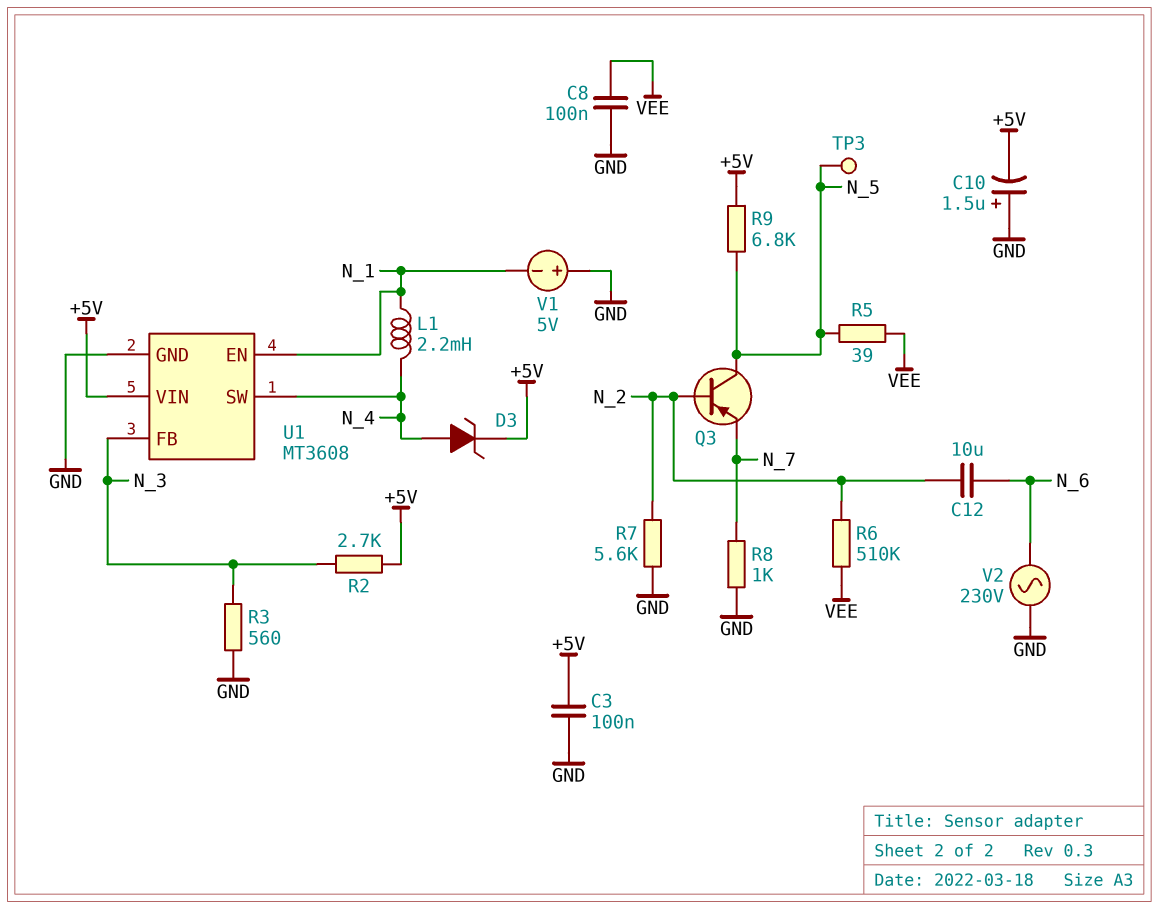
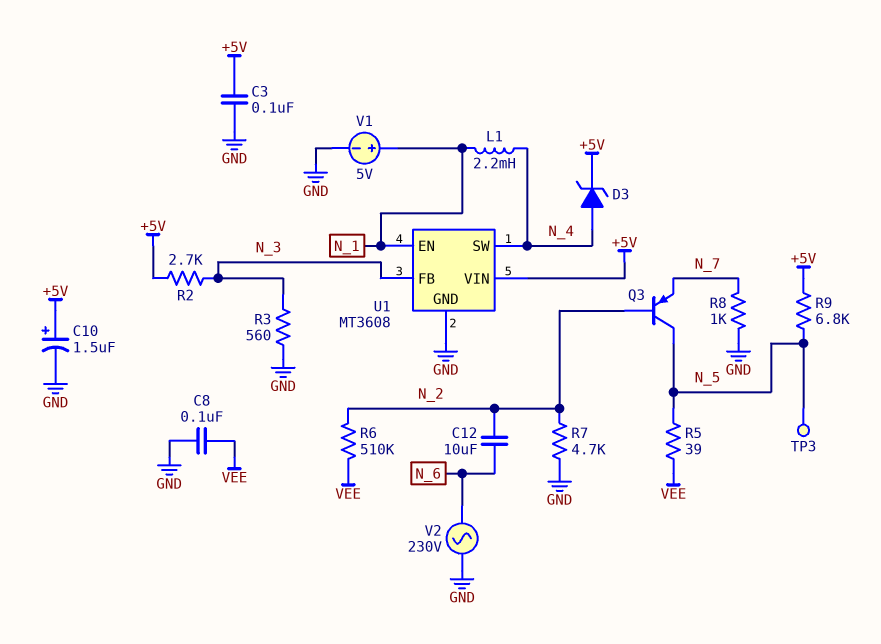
C10: 1.5uF (plus GND, minus +5V) -> 1.5uF (plus +5V, minus GND)
R7: 5.6k (GND, N_2) -> 4.7k (GND, N_2)
V1: 5V (plus GND, minus N_1) -> 5V (plus N_1, minus GND)

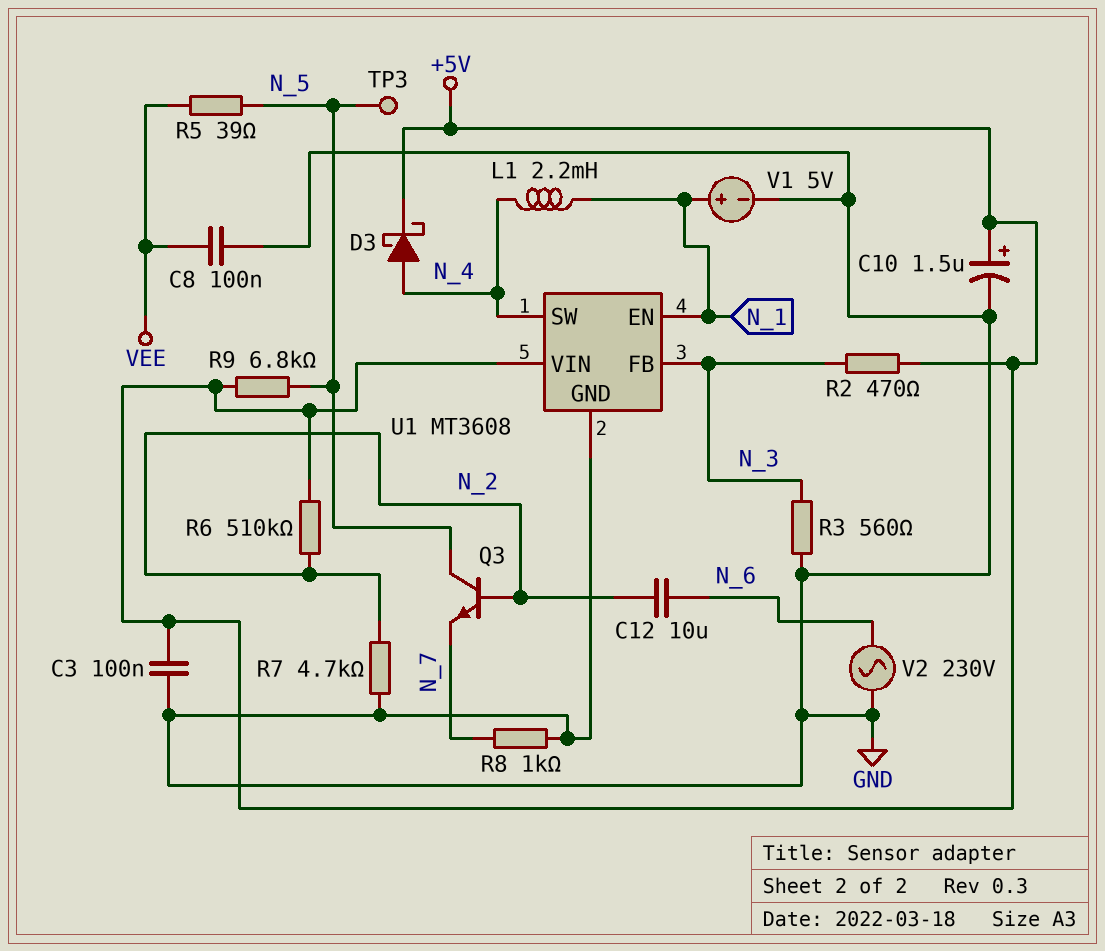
D3: zener (A N_4, K +5V) -> schottky (A N_4, K +5V)
Q3: PNP (B N_2, C N_5, E N_7) -> NPN (B N_2, C N_5, E N_7)
R2: 2.7k (+5V, N_3) -> 470 (+5V, N_3)
R6: 510k (N_2, VEE) -> 510k (+5V, N_2)

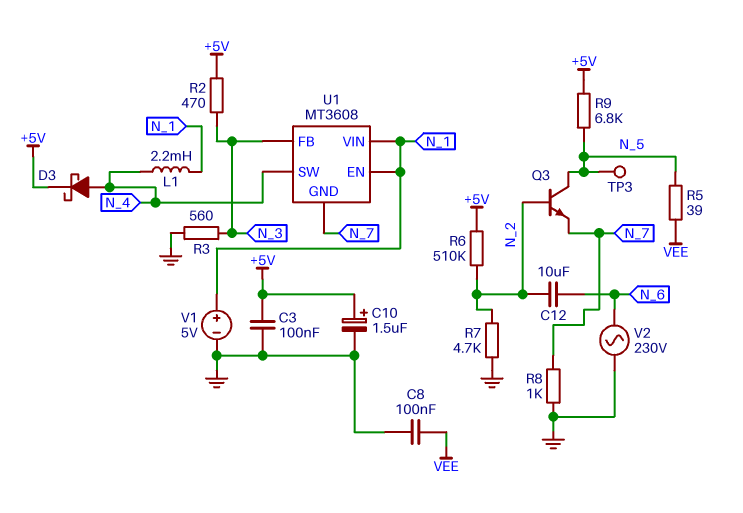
U1 pin GND: GND -> N_7
U1 pin VIN: +5V -> N_1

